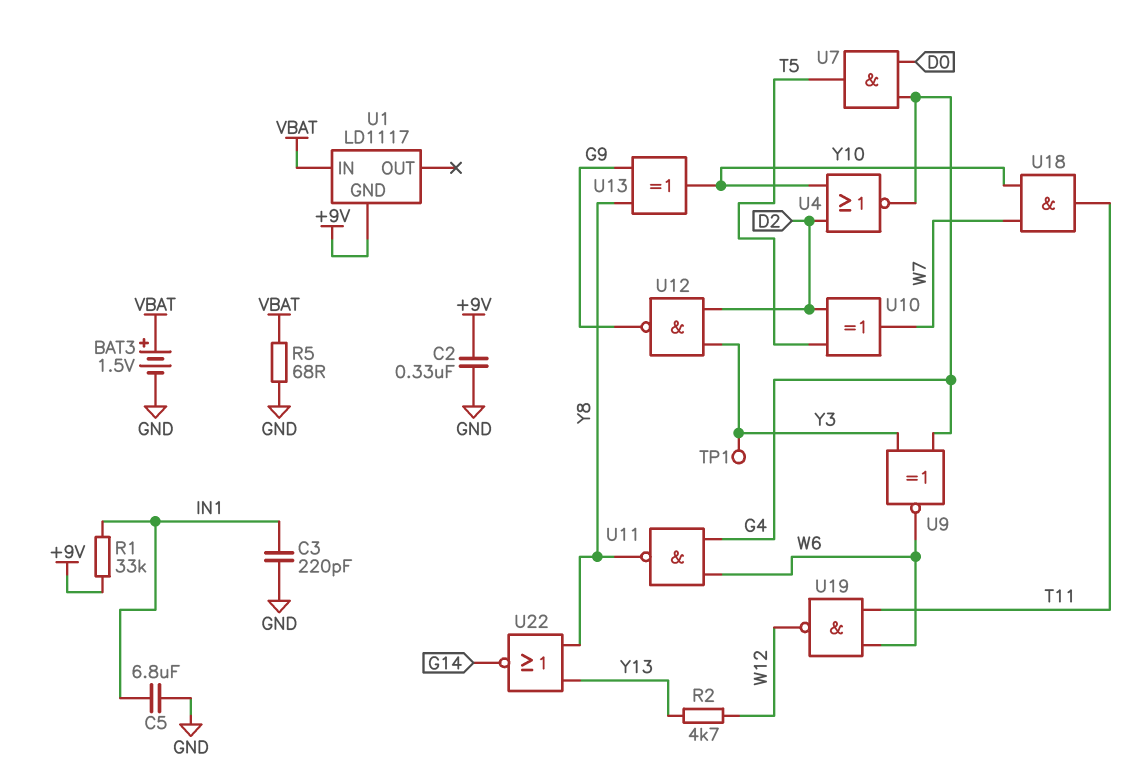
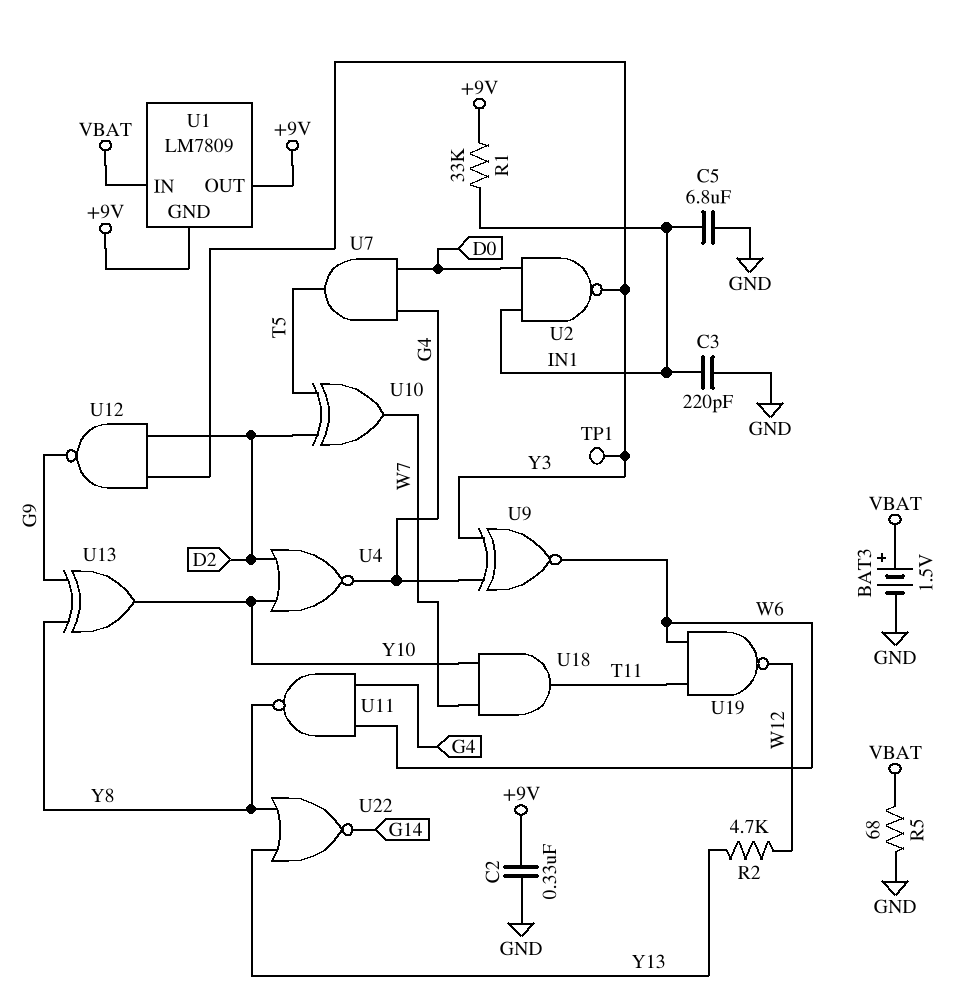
U1: LD1117 -> LM7809
U1 pin OUT: none -> +9V
U2: none -> NAND (in D0, in IN1, out Y3)

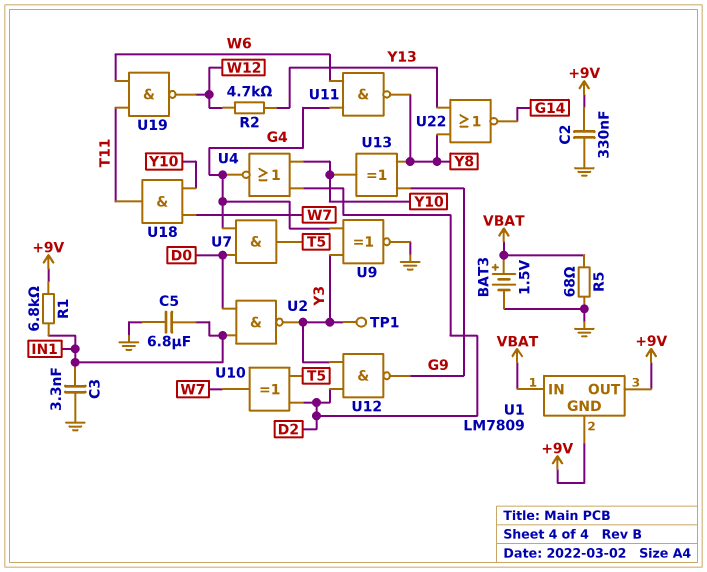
C3: 220pF (GND, IN1) -> 3.3nF (GND, IN1)
R1: 33k (+9V, IN1) -> 6.8k (+9V, IN1)
U9: XNOR (in G4, in Y3, out W6) -> XNOR (in G4, in Y3, out GND)

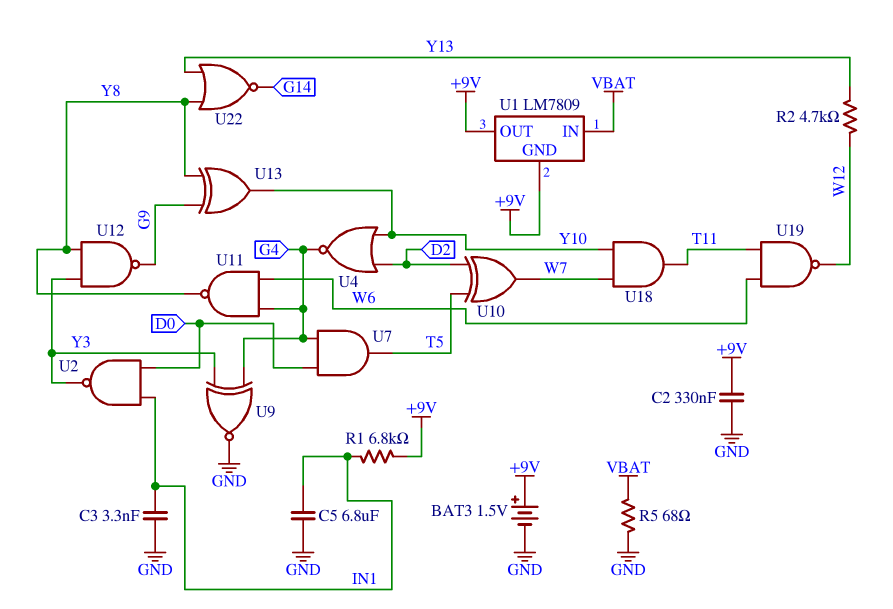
BAT3: 1.5V (plus VBAT, minus GND) -> 1.5V (plus +9V, minus GND)
TP1: test point (Y3) -> none
U12: NAND (in D2, in Y3, out G9) -> NAND (in Y3, in Y8, out G9)

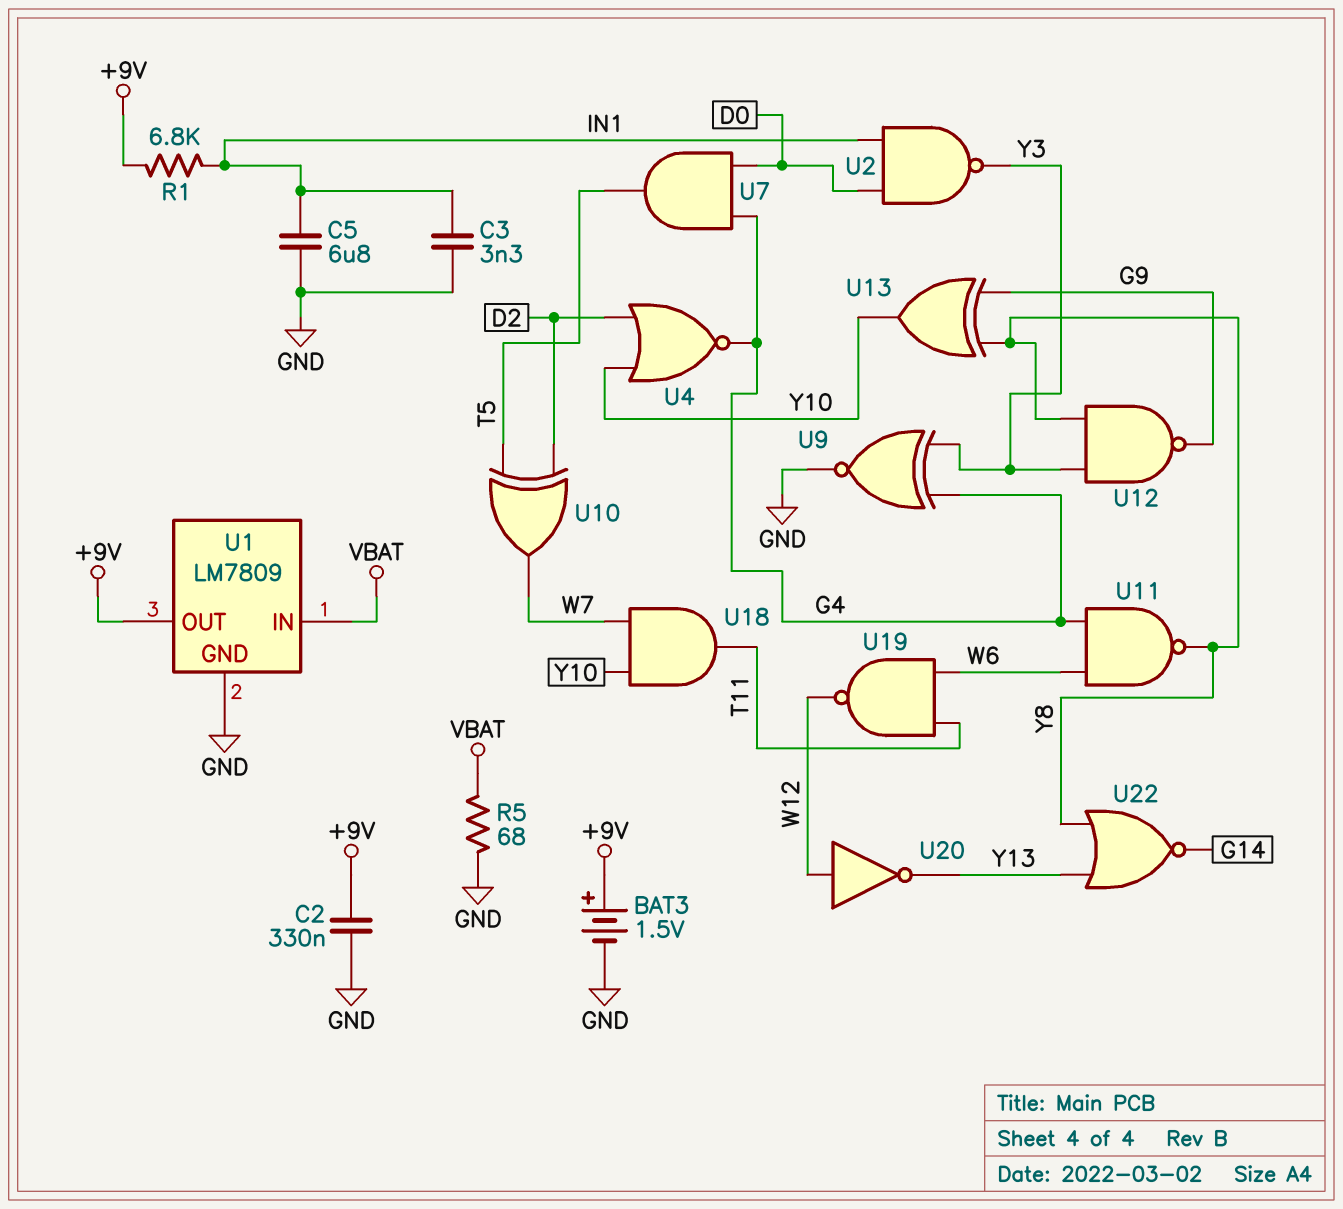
R2: 4.7k (W12, Y13) -> none
U1 pin GND: +9V -> GND
U20: none -> NOT (in W12, out Y13)

